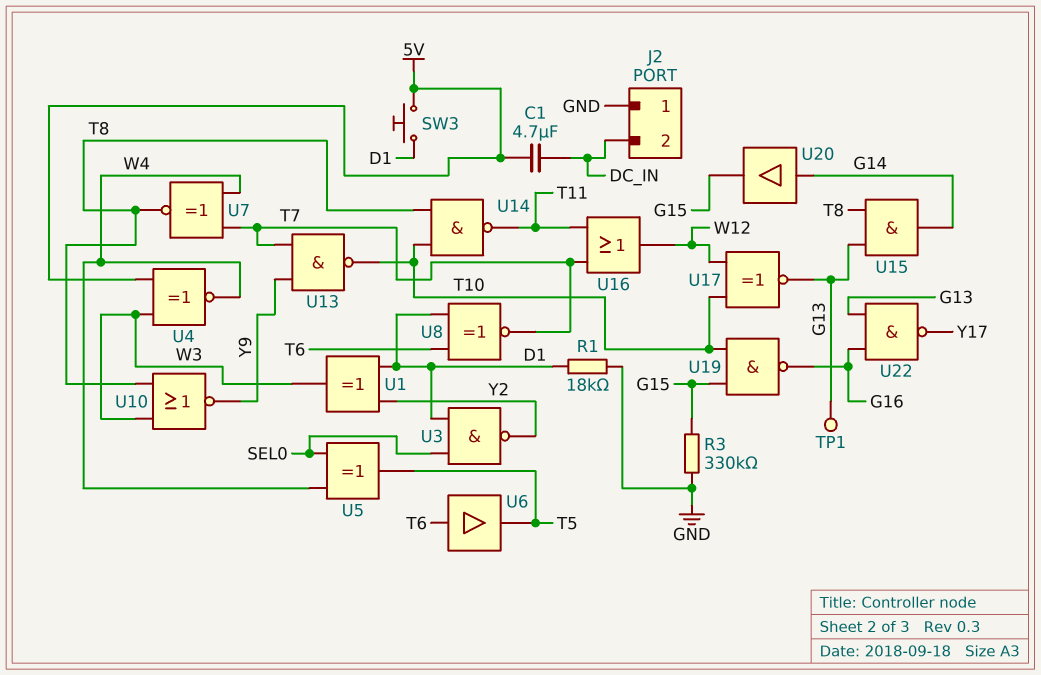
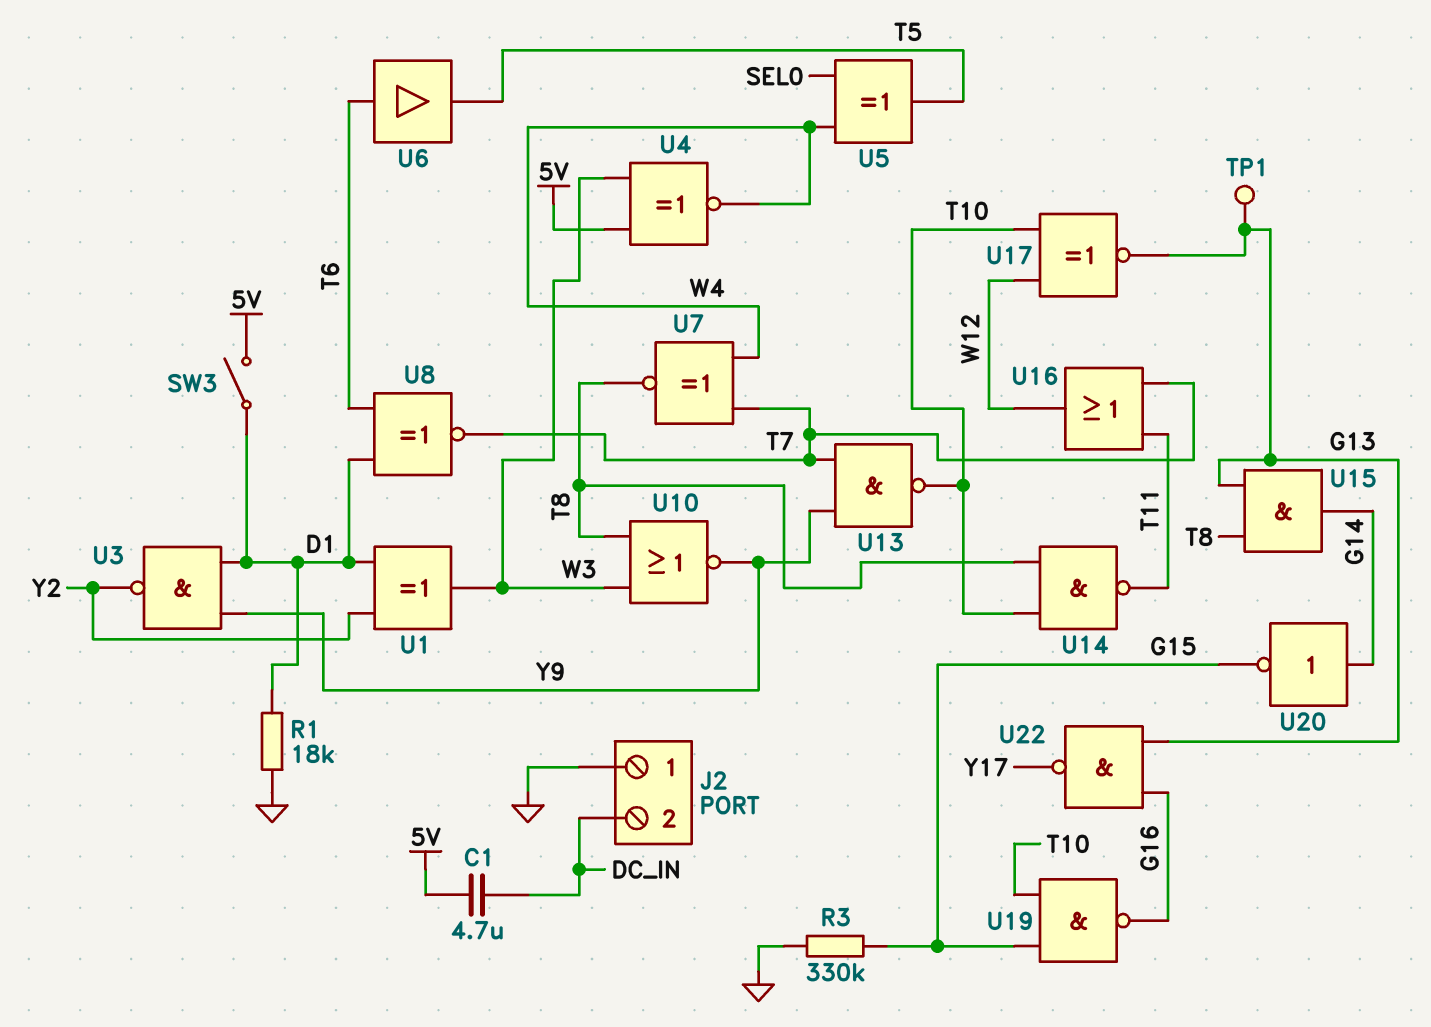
SW3: button (5V, D1) -> switch (5V, D1)
U3: NAND (in D1, in SEL0, out Y2) -> NAND (in D1, in Y9, out Y2)
U20: buffer (in G14, out G15) -> NOT (in G14, out G15)

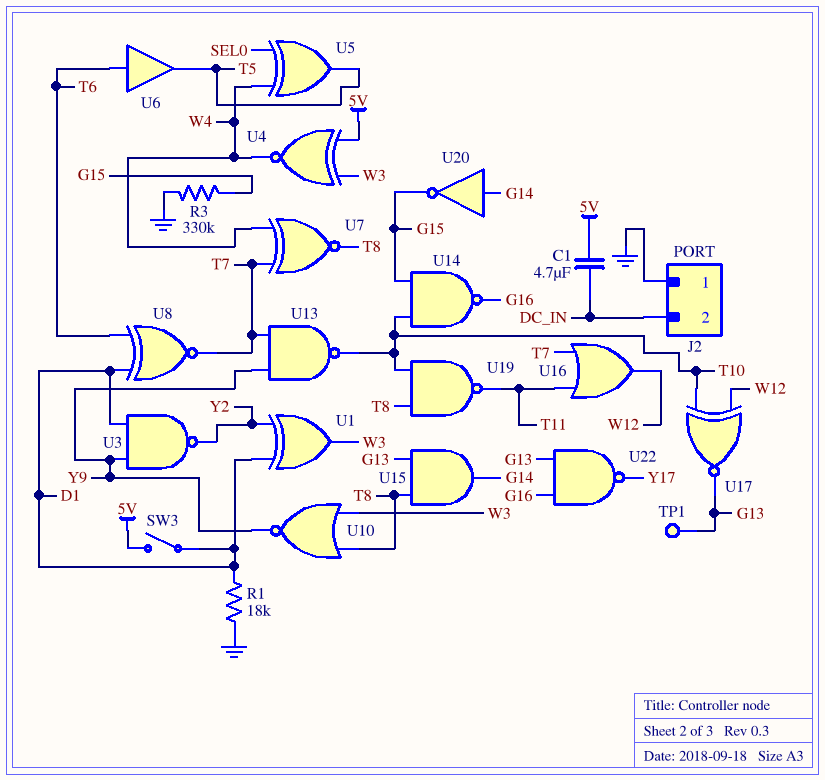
U14: NAND (in T8, in T10, out T11) -> NAND (in G15, in T10, out G16)
U19: NAND (in G15, in T10, out G16) -> NAND (in T8, in T10, out T11)

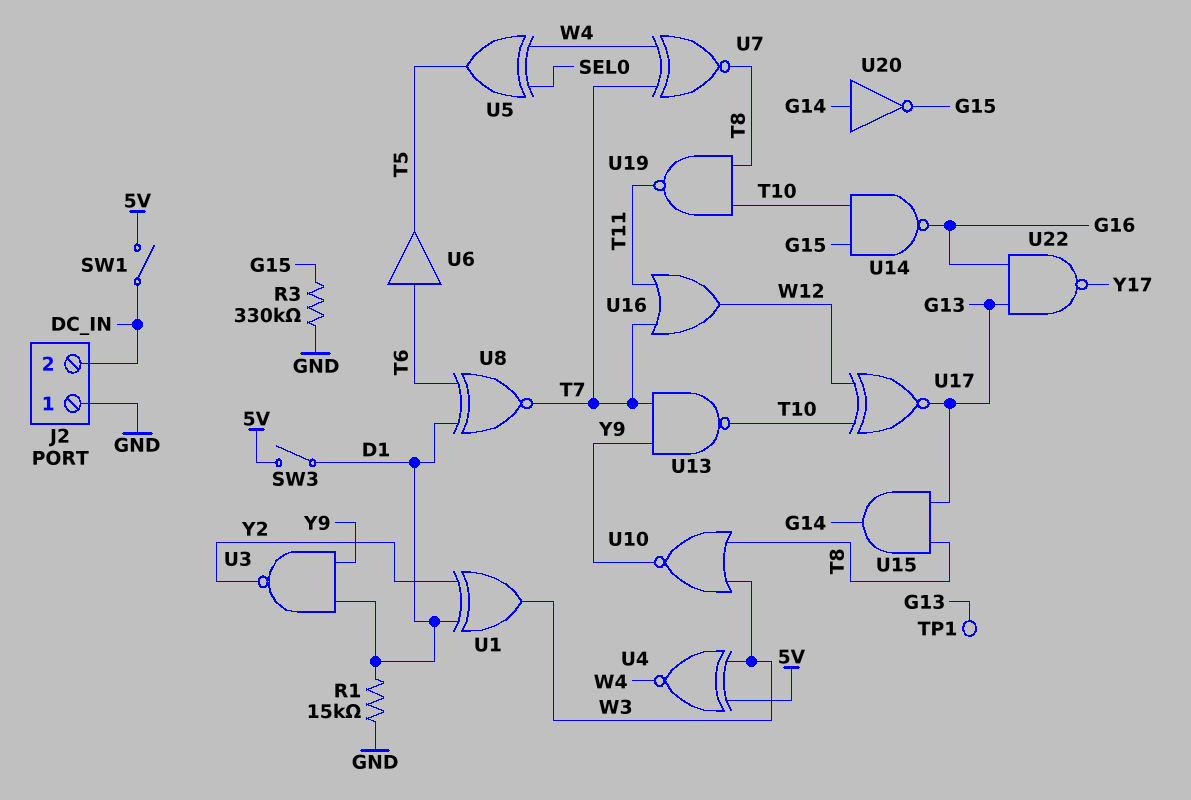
C1: 4.7uF (5V, DC_IN) -> none
R1: 18k (D1, GND) -> 15k (D1, GND)
SW1: none -> switch (5V, DC_IN)

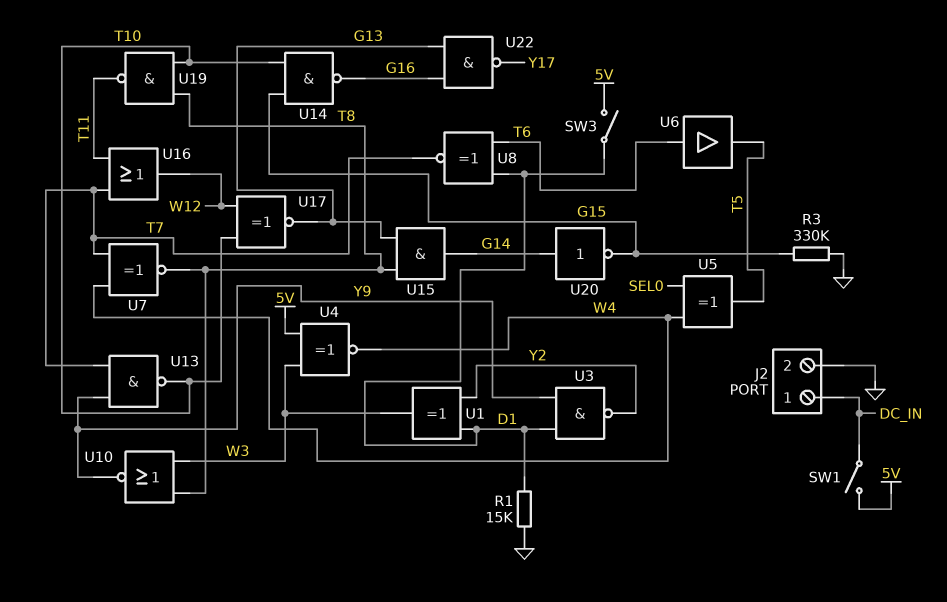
J2 pin 1: GND -> DC_IN
J2 pin 2: DC_IN -> GND
TP1: test point (G13) -> none

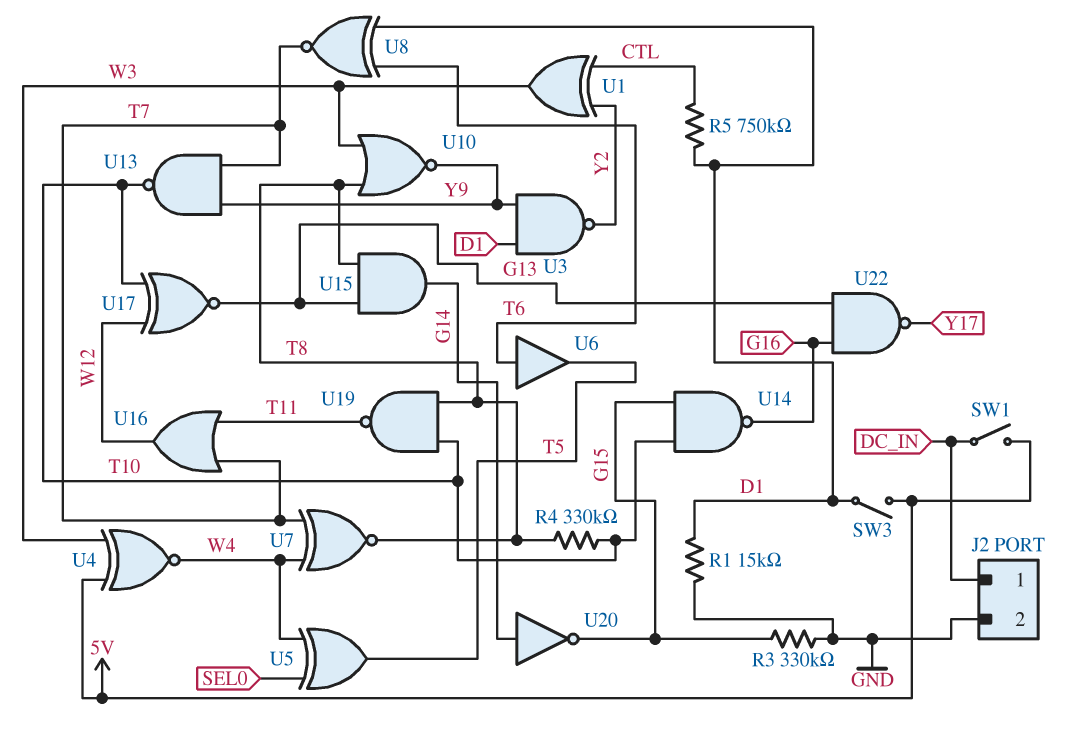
R4: none -> 330k (T8, T10)
R5: none -> 750k (CTL, D1)
U1: XOR (in D1, in Y2, out W3) -> XOR (in CTL, in Y2, out W3)

